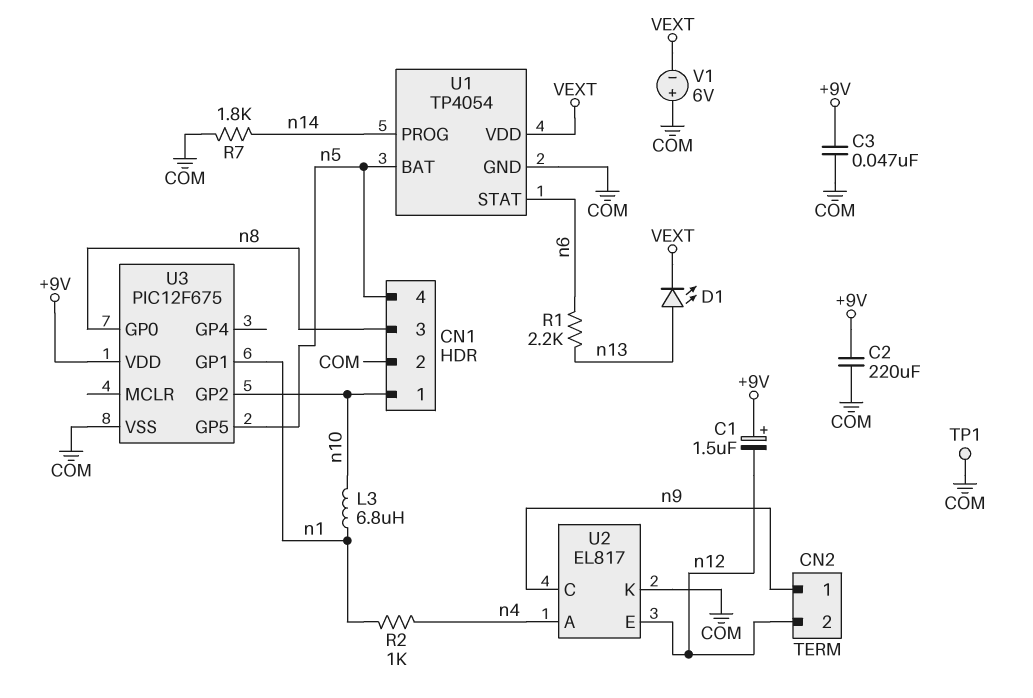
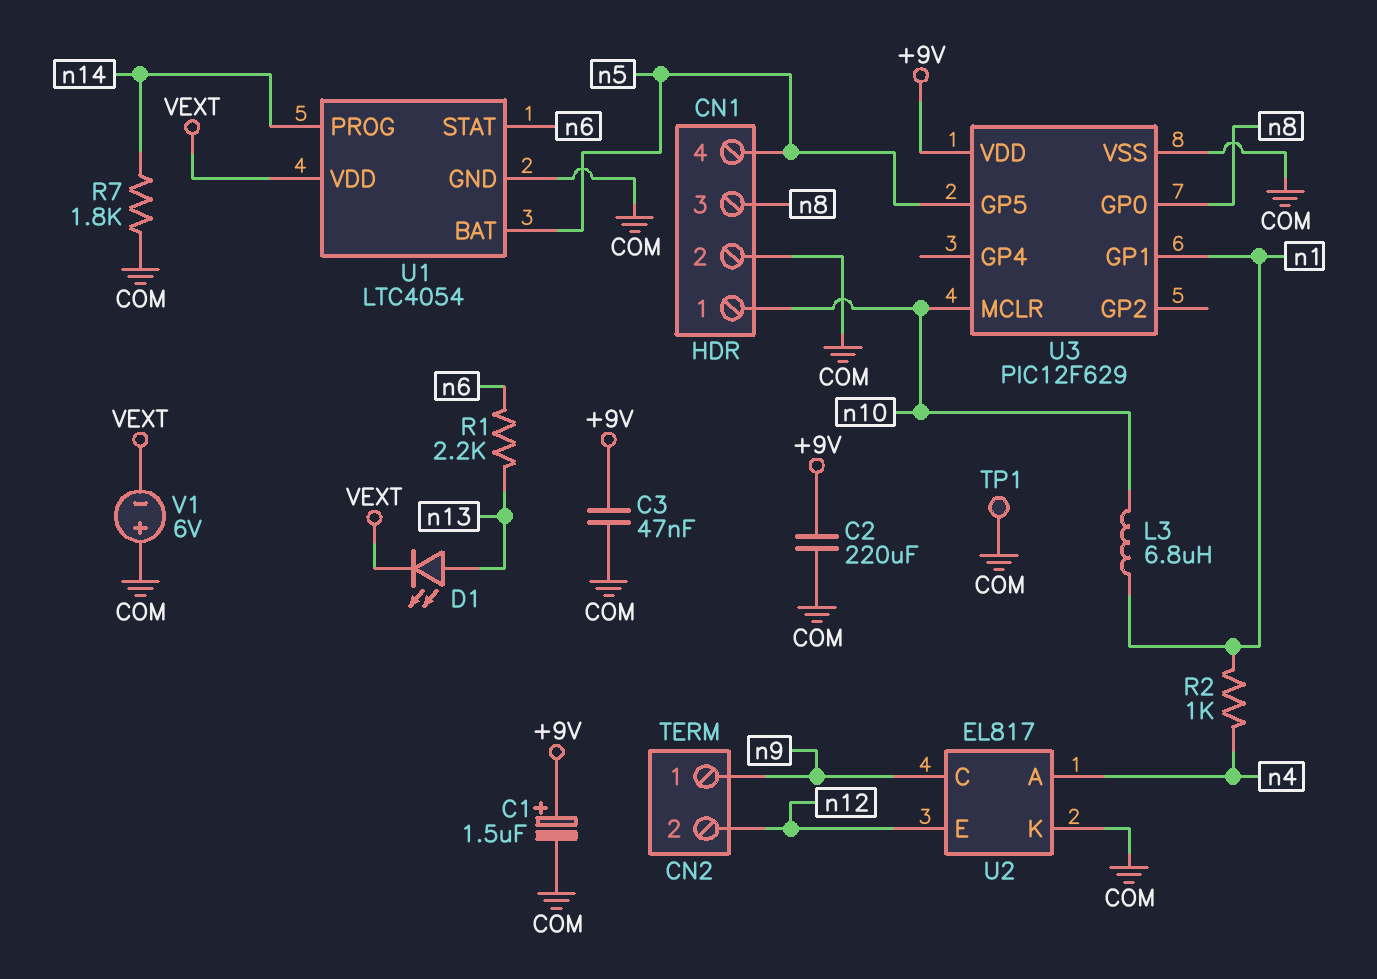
C1: 1.5uF (plus +9V, minus n12) -> 1.5uF (plus +9V, minus COM)
U1: TP4054 -> LTC4054
U3: PIC12F675 -> PIC12F629
U3 pin GP2: n10 -> none
U3 pin MCLR: none -> n10

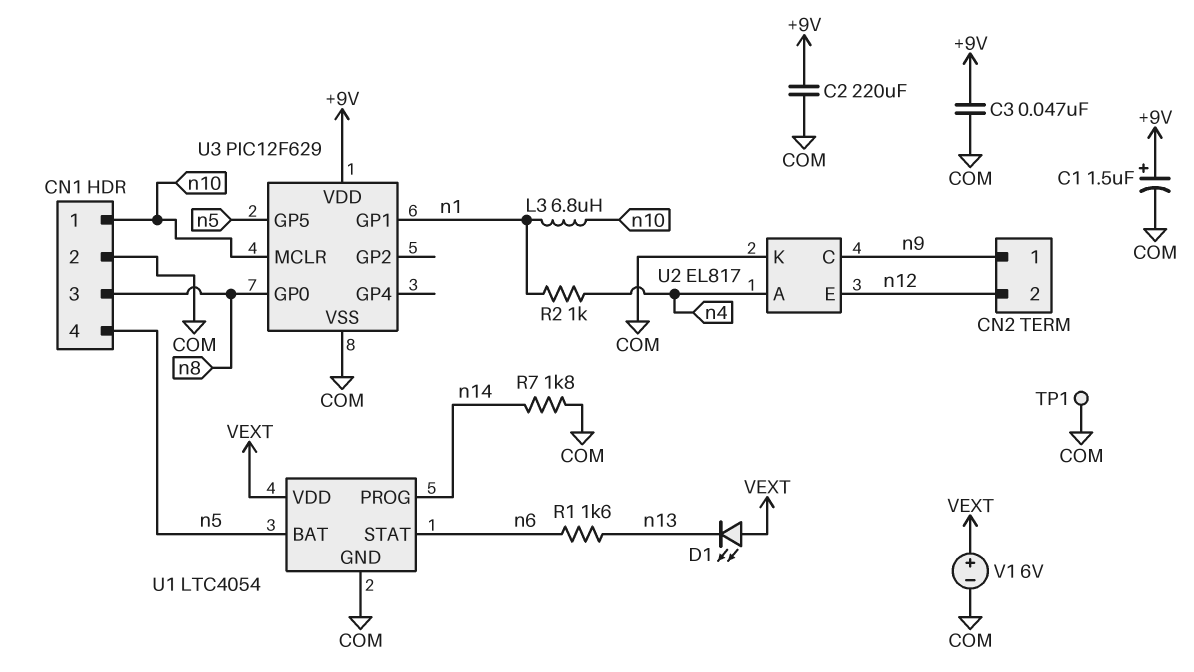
D1: LED (A n13, K VEXT) -> LED (A VEXT, K n13)
R1: 2.2k (n6, n13) -> 1.6k (n6, n13)
V1: 6V (plus COM, minus VEXT) -> 6V (plus VEXT, minus COM)

